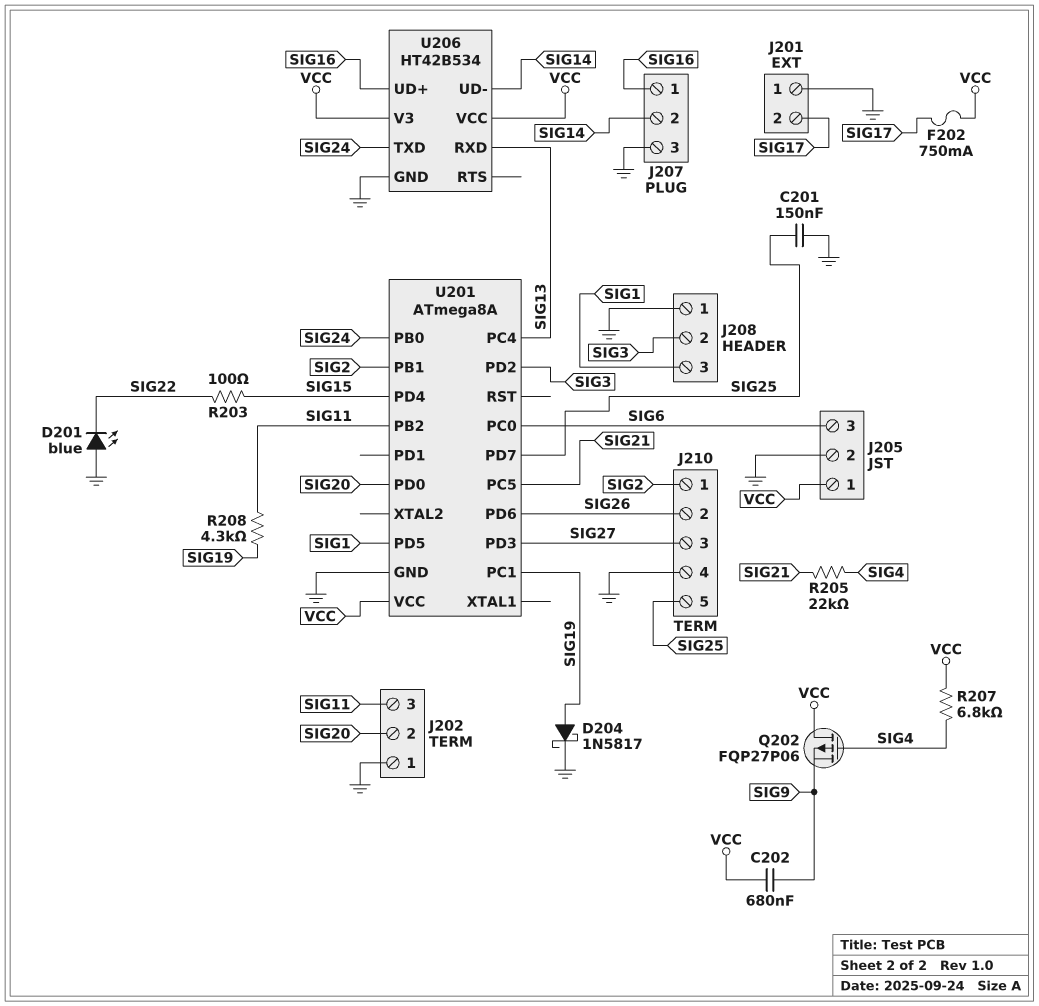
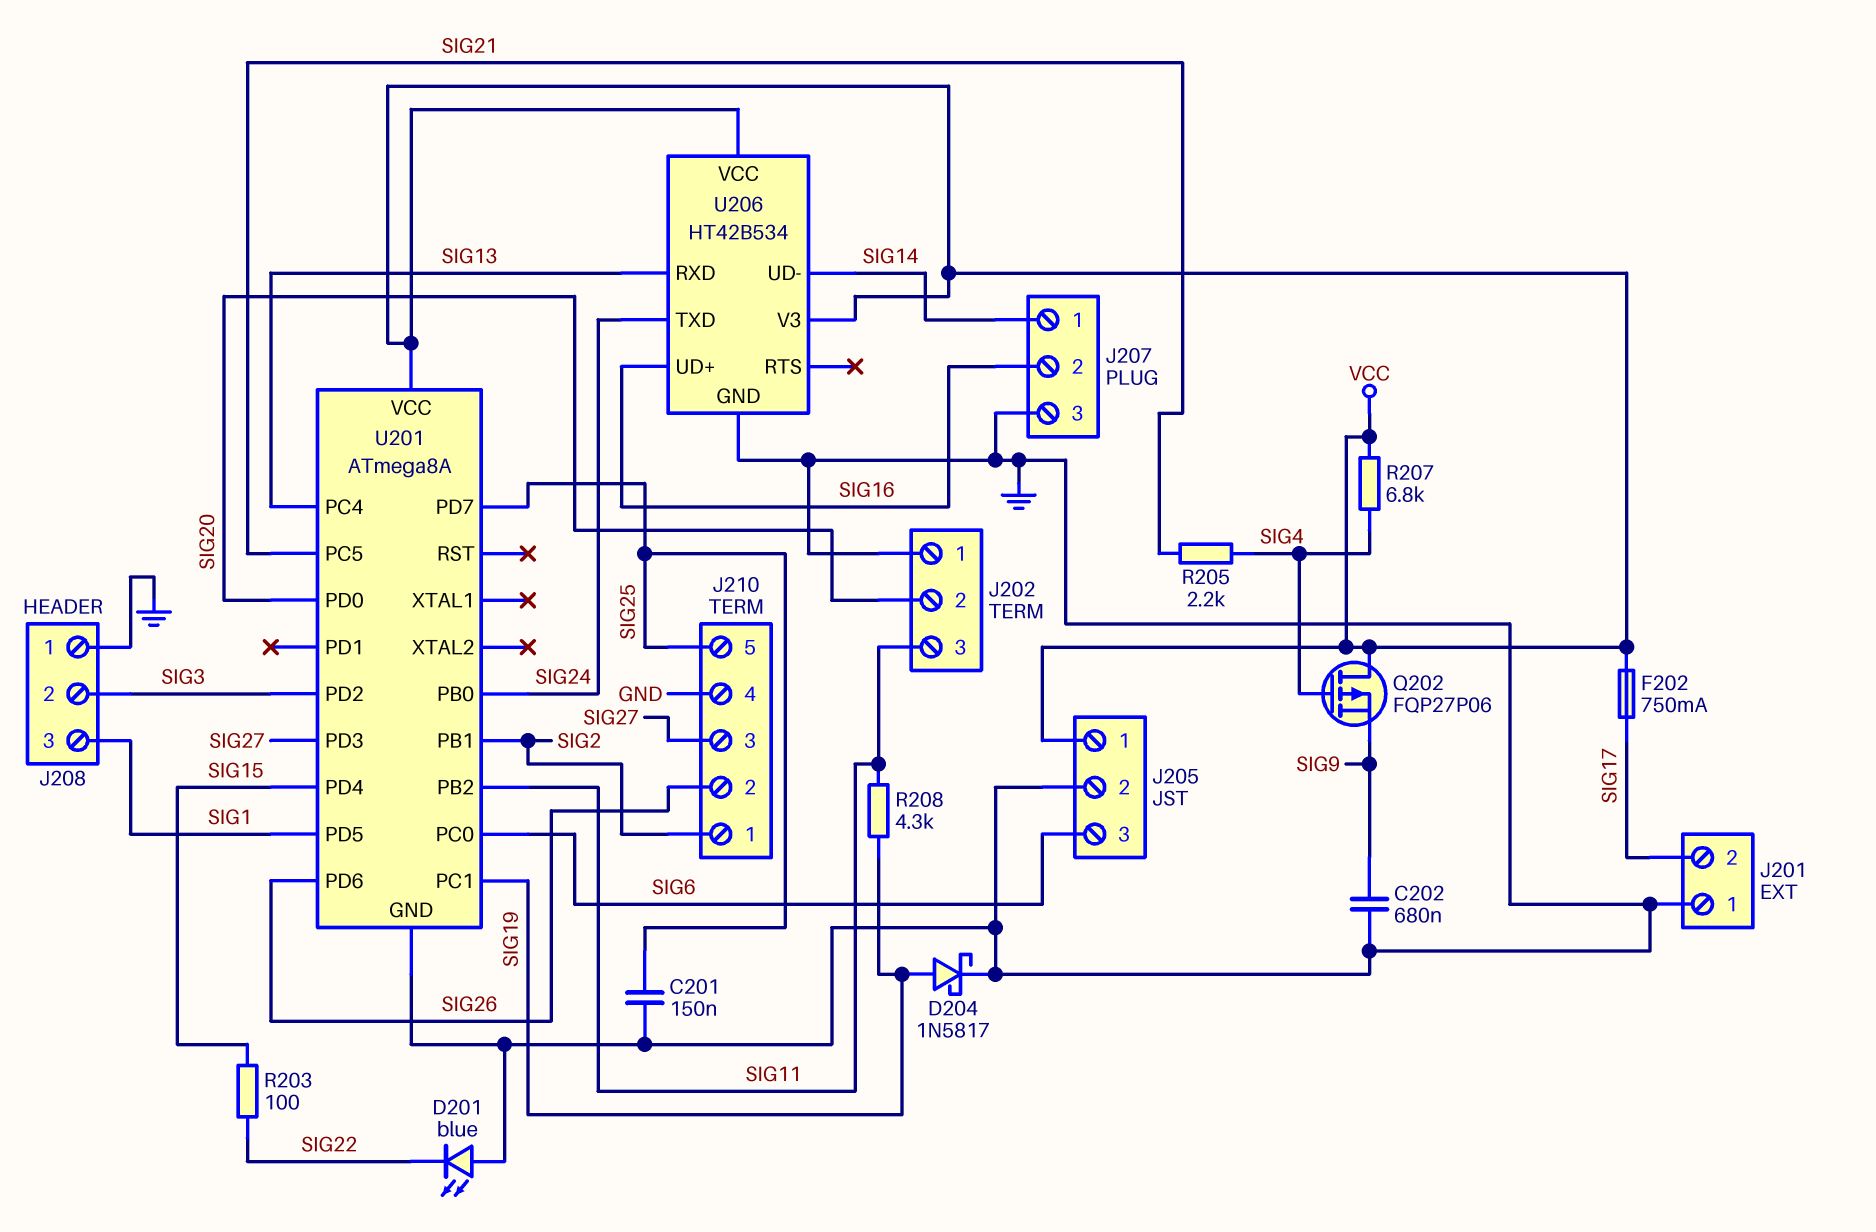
C202: 680nF (SIG9, VCC) -> 680nF (GND, SIG9)
J207 pin 1: SIG16 -> SIG14
J207 pin 2: SIG14 -> SIG16
R205: 22k (SIG4, SIG21) -> 2.2k (SIG4, SIG21)

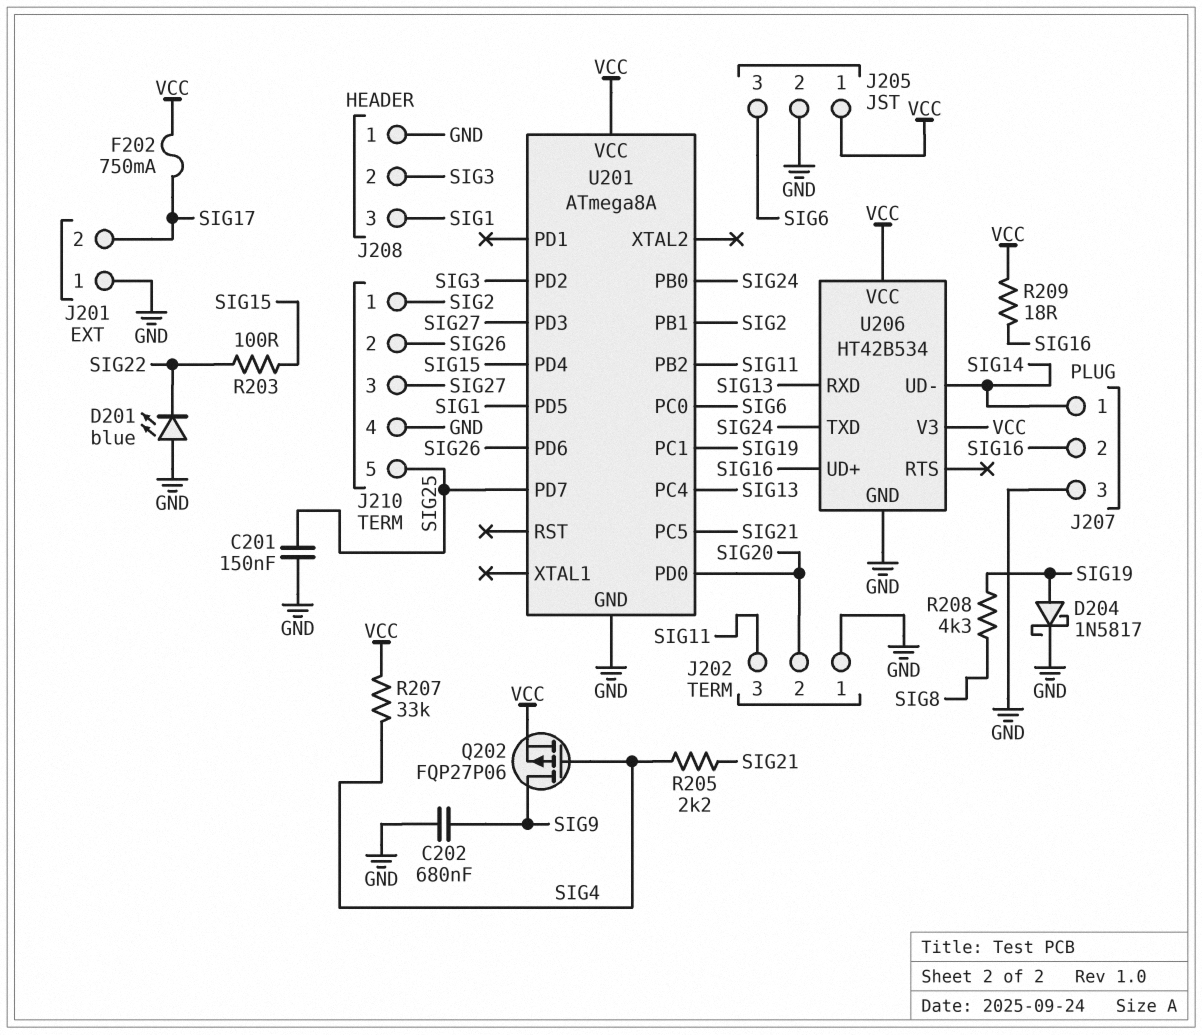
Q202: PMOS FQP27P06 (G SIG4, D VCC, S SIG9) -> PMOS FQP27P06 (G SIG4, D SIG9, S VCC)
R207: 6.8k (SIG4, VCC) -> 33k (SIG4, VCC)
R208: 4.3k (SIG11, SIG19) -> 4.3k (SIG8, SIG19)
R209: none -> 18 (SIG16, VCC)

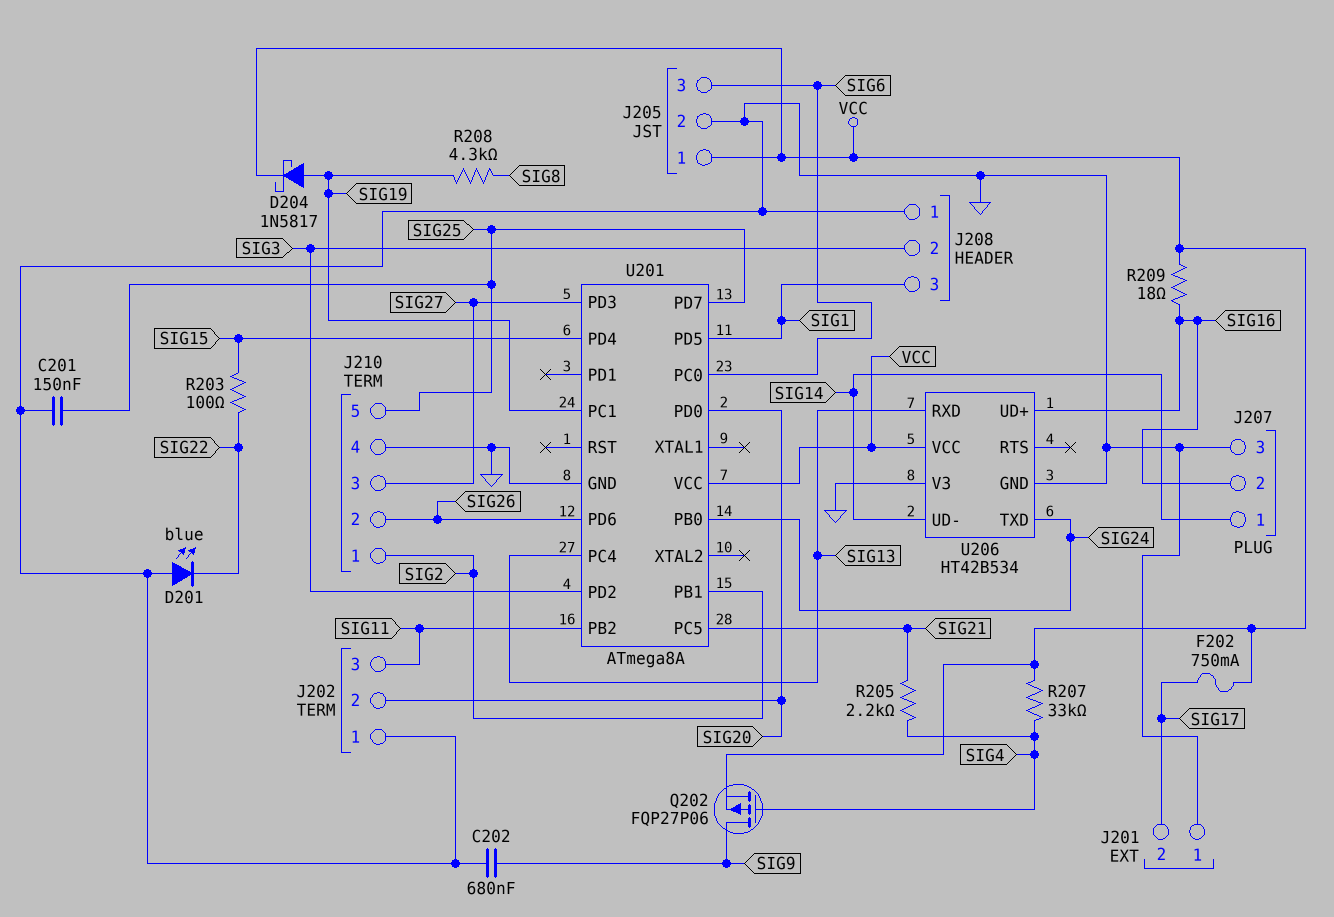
D204: schottky 1N5817 (A SIG19, K GND) -> schottky 1N5817 (A SIG19, K VCC)
U206 pin V3: VCC -> GND

